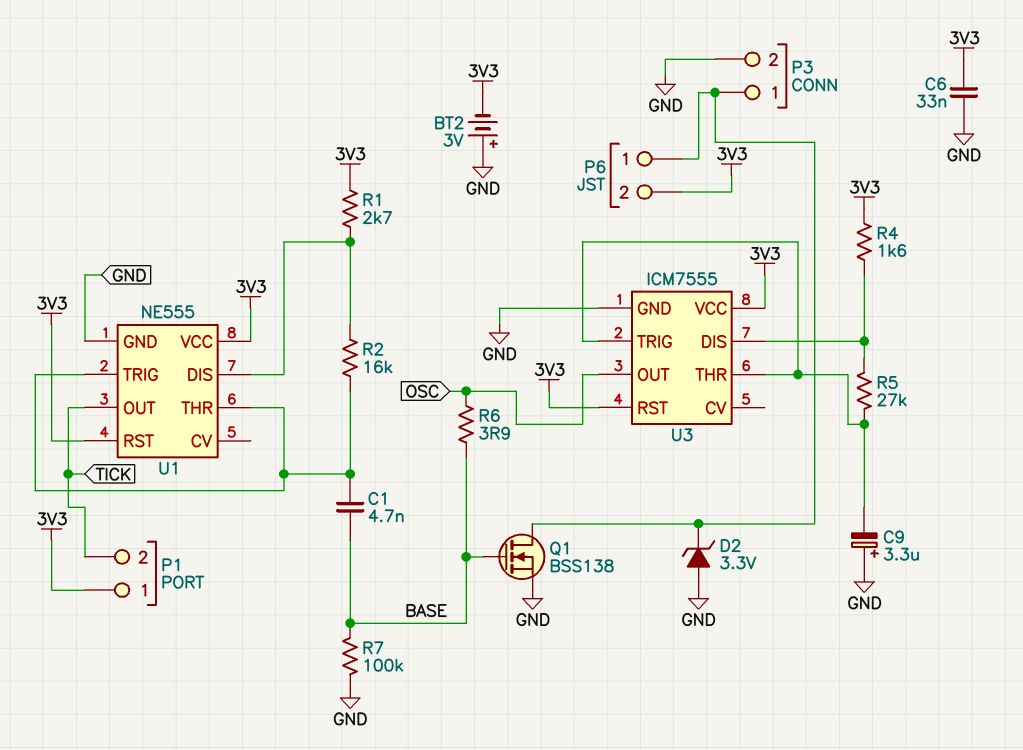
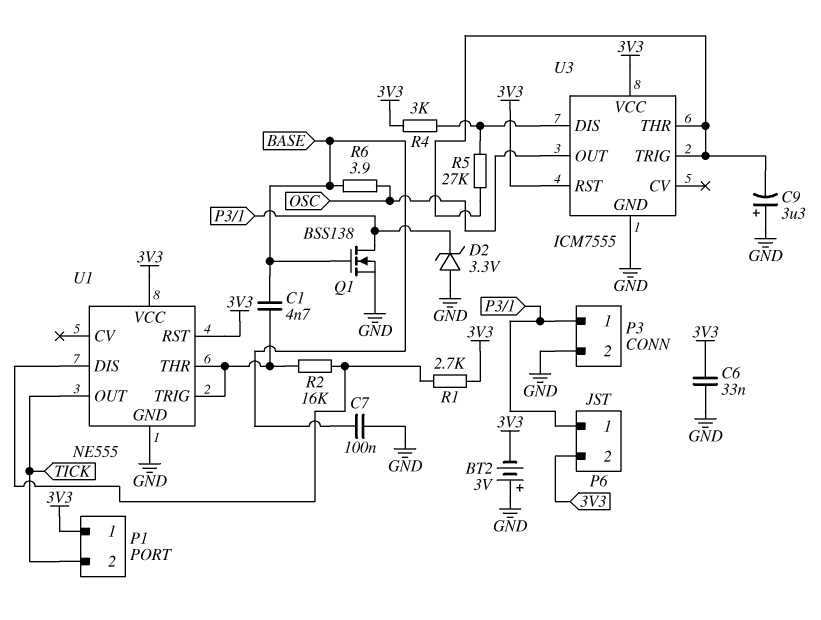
C7: none -> 100nF (BASE, GND)
R4: 1.6k (3V3, U3/DIS) -> 3k (3V3, U3/DIS)
R7: 100k (BASE, GND) -> none

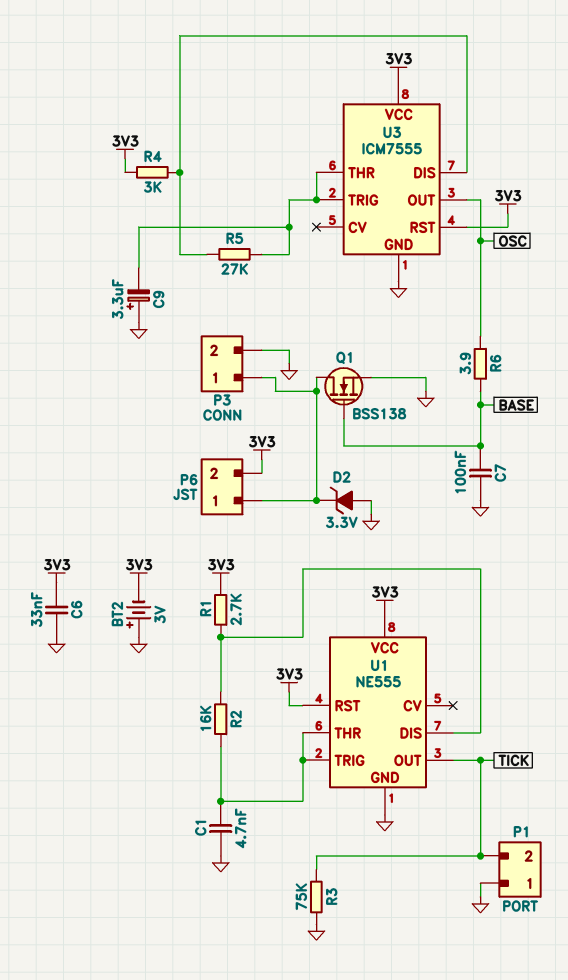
C1: 4.7nF (BASE, U1/THR) -> 4.7nF (GND, U1/THR)
P1 pin 1: 3V3 -> GND
R3: none -> 75k (GND, TICK)

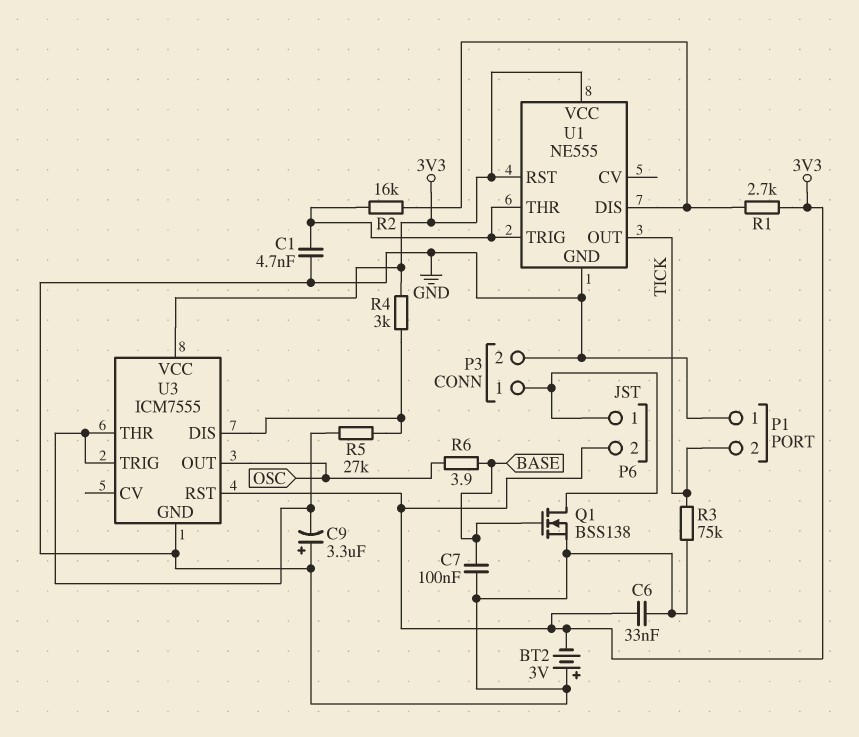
D2: zener 3.3V (A GND, K P3/1) -> none

